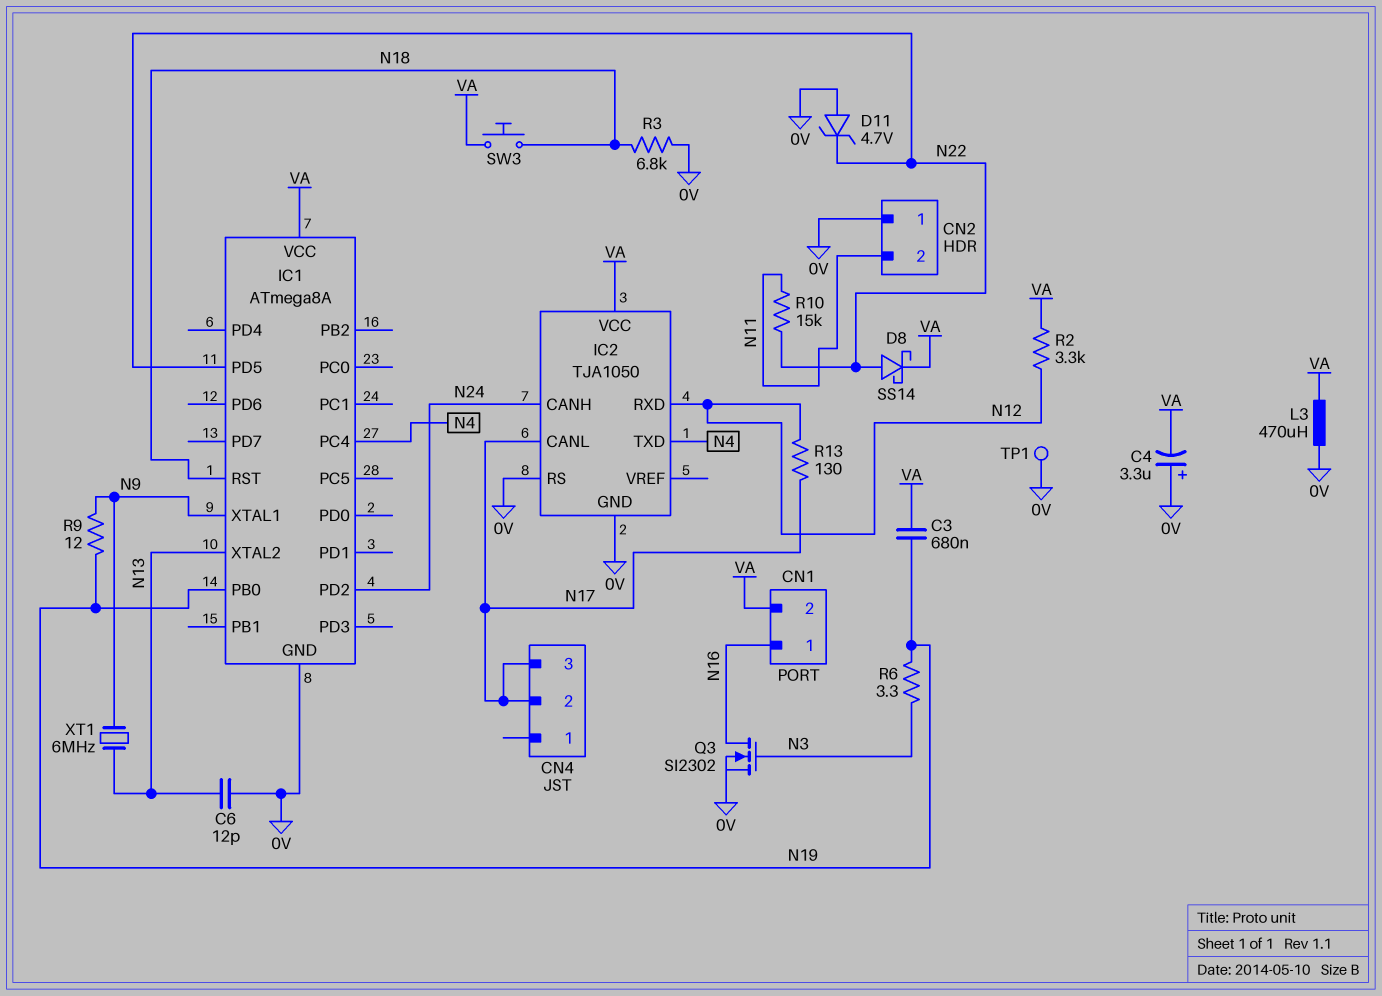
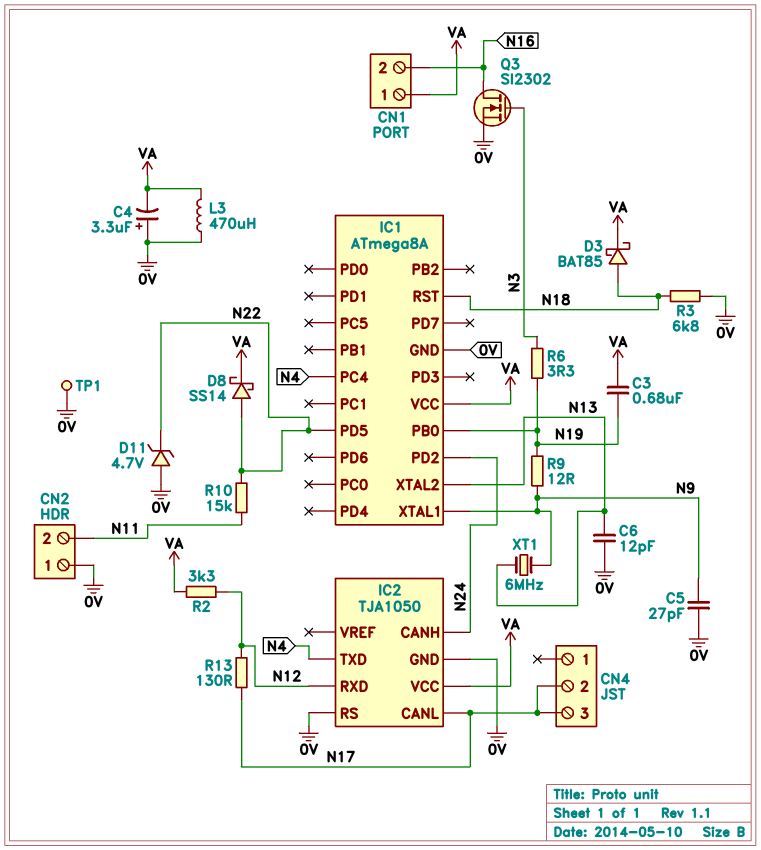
C5: none -> 27pF (0V, N9)
CN1 pin 1: N16 -> VA
CN1 pin 2: VA -> N16
D3: none -> schottky BAT85 (A N18, K VA)
SW3: button (N18, VA) -> none

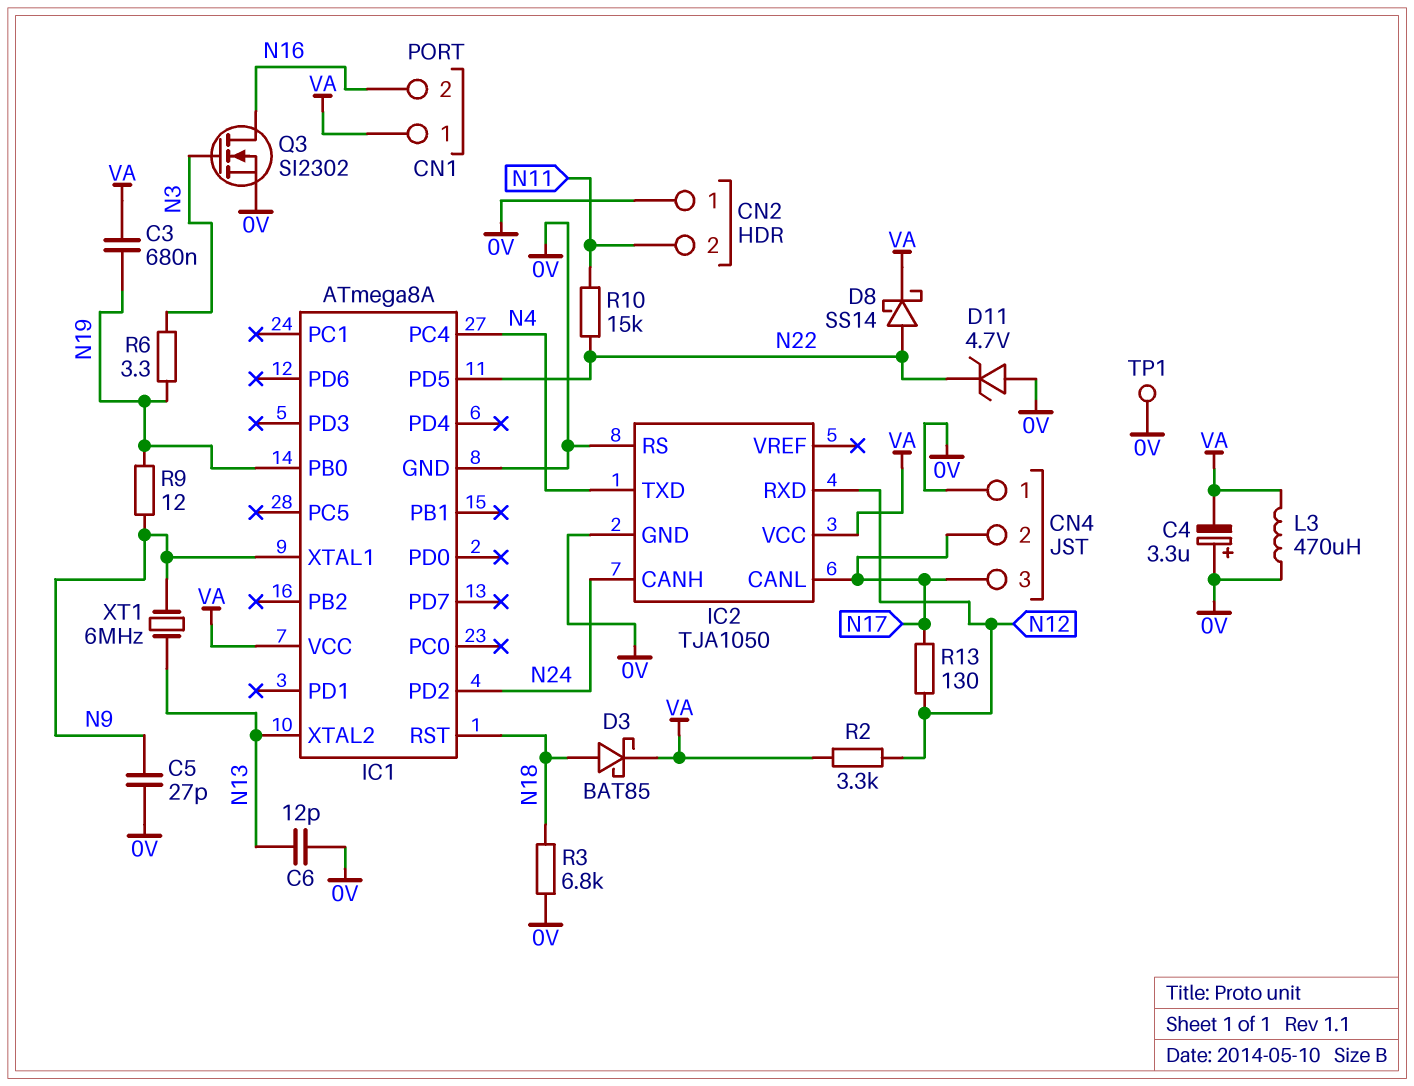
CN4 pin 1: none -> 0V

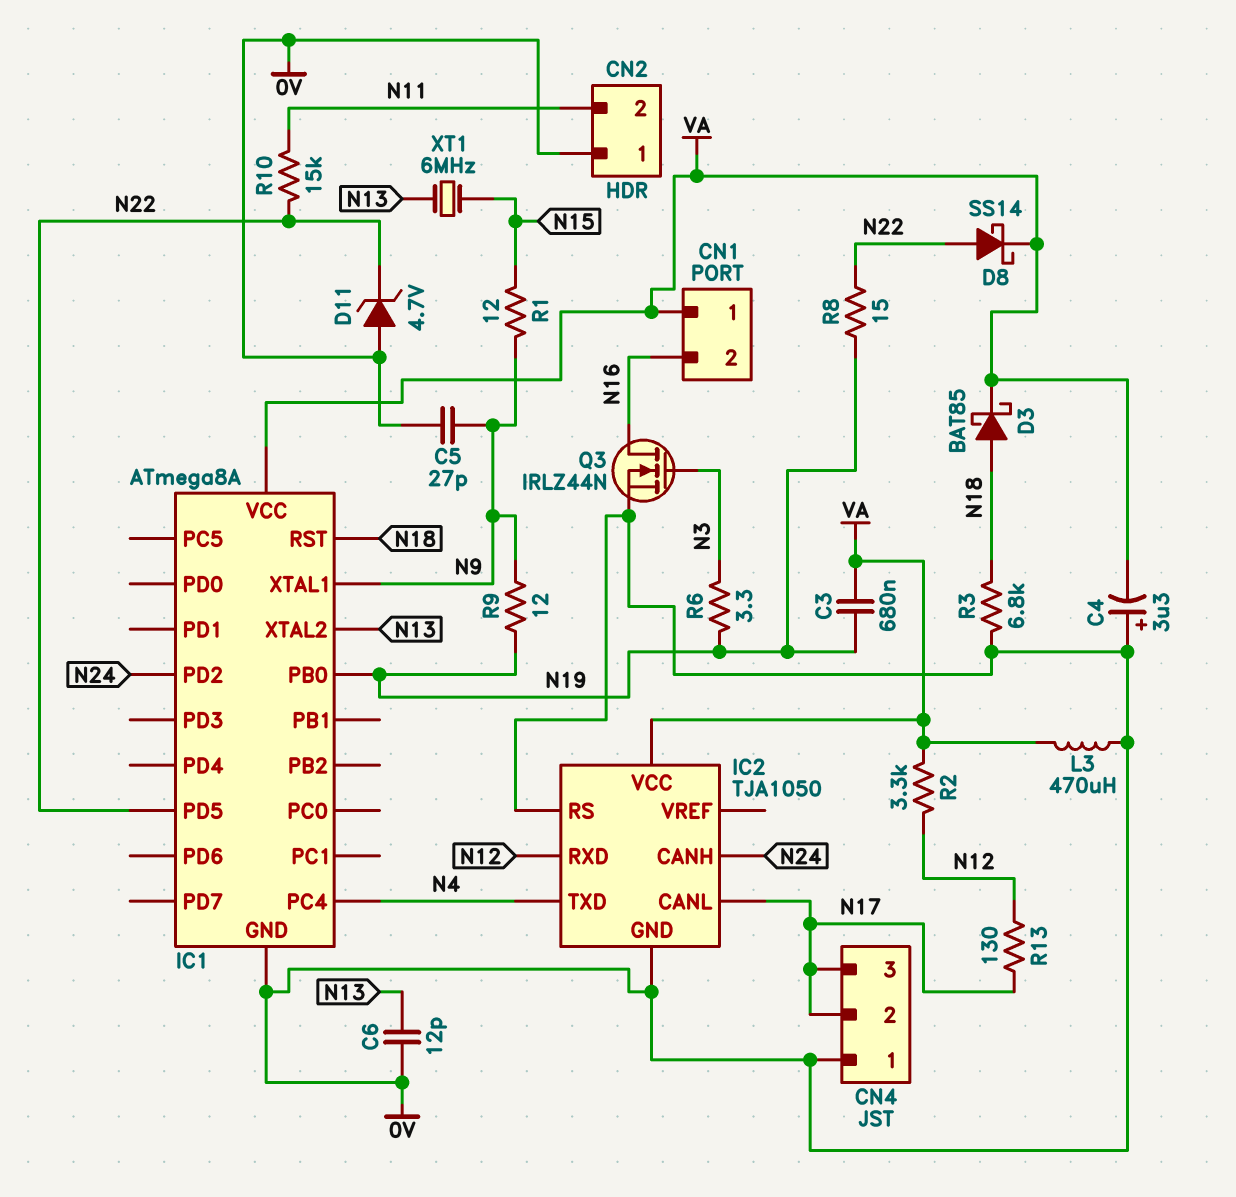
Q3: NMOS SI2302 (G N3, D N16, S 0V) -> NMOS IRLZ44N (G N3, D N16, S 0V)
R1: none -> 12 (N9, N15)
R8: none -> 15 (N19, N22)
TP1: test point (0V) -> none
XT1: 6MHz (N9, N13) -> 6MHz (N13, N15)

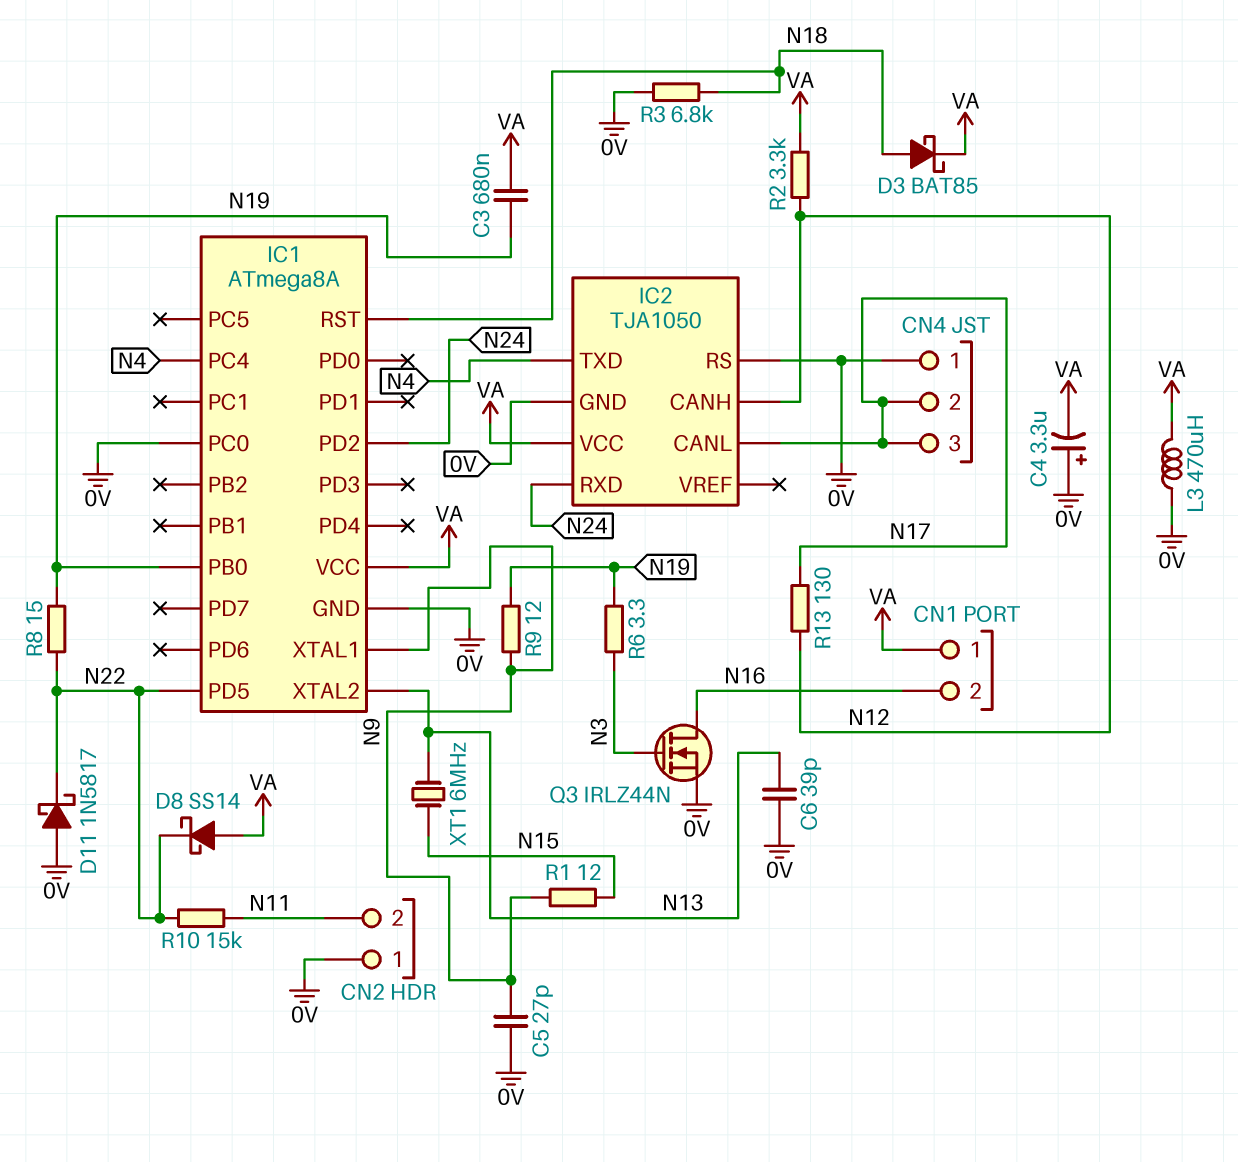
C6: 12pF (0V, N13) -> 39pF (0V, N13)
D8: schottky SS14 (A N22, K VA) -> schottky SS14 (A VA, K N22)
D11: zener 4.7V (A 0V, K N22) -> schottky 1N5817 (A 0V, K N22)
IC1 pin PC0: none -> 0V
IC2 pin CANH: N24 -> N12
IC2 pin RXD: N12 -> N24

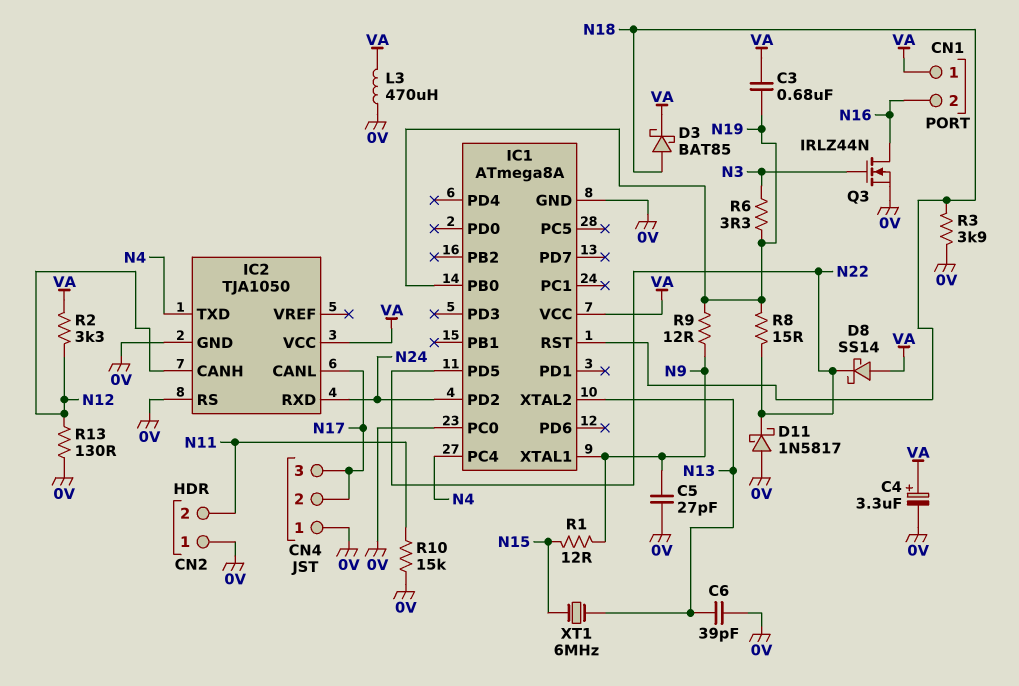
C4: 3.3uF (plus 0V, minus VA) -> 3.3uF (plus VA, minus 0V)
R3: 6.8k (0V, N18) -> 3.9k (0V, N18)
R10: 15k (N11, N22) -> 15k (0V, N11)
R13: 130 (N12, N17) -> 130 (0V, N12)

